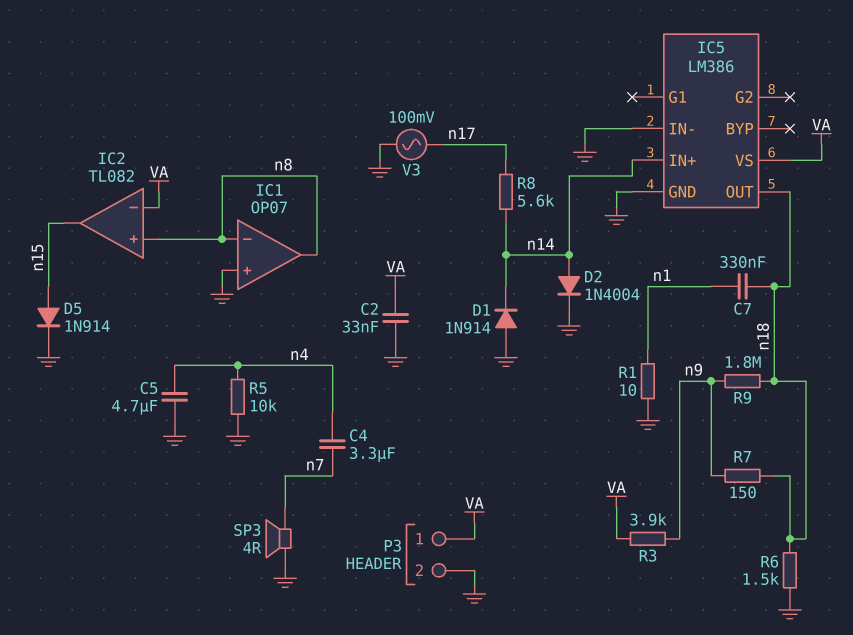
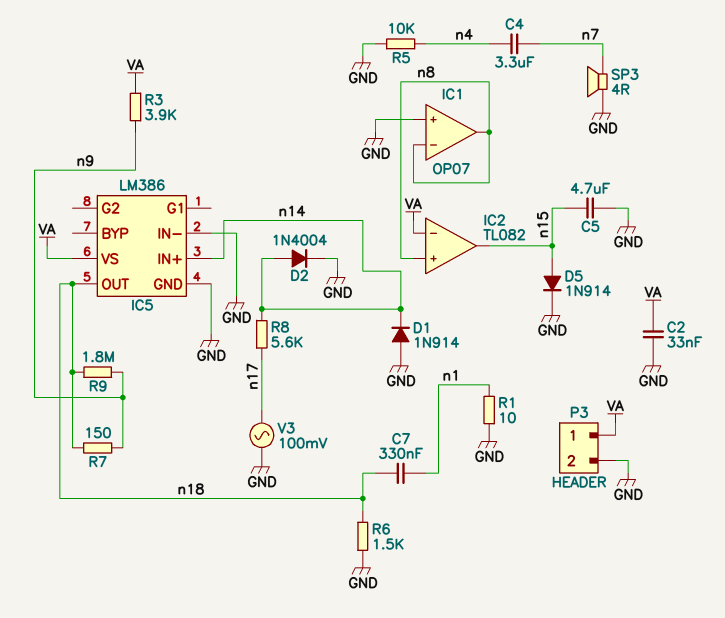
C5: 4.7uF (GND, n4) -> 4.7uF (GND, n15)

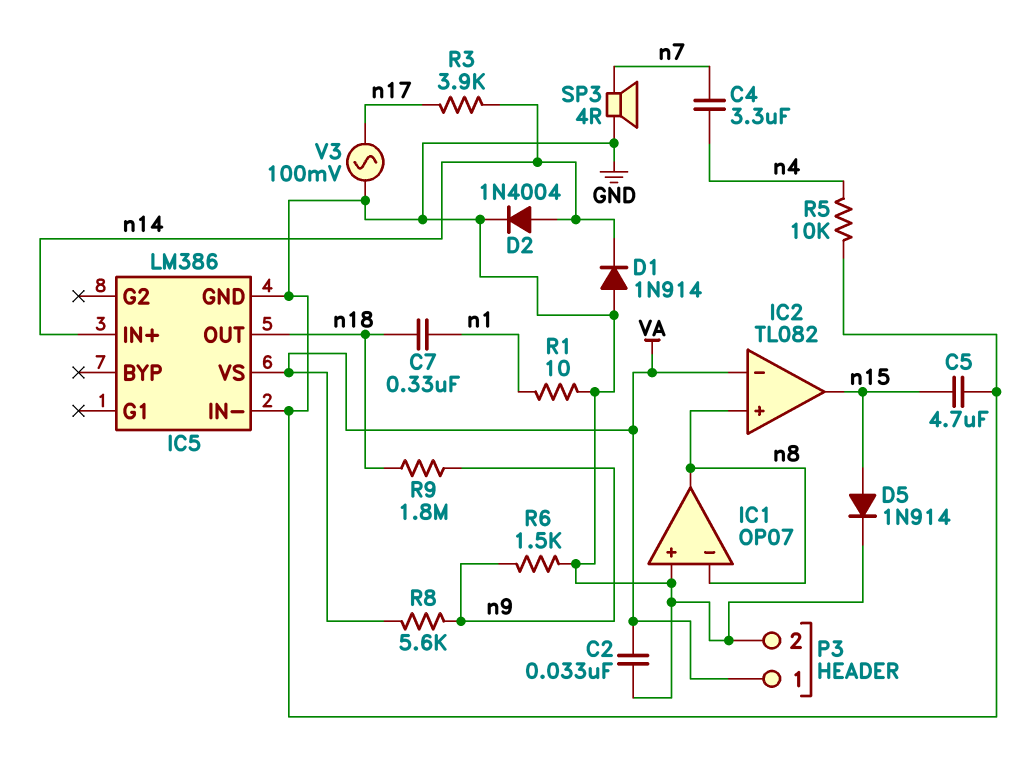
R3: 3.9k (VA, n9) -> 3.9k (n14, n17)
R6: 1.5k (GND, n18) -> 1.5k (GND, n9)
R7: 150 (n9, n18) -> none
R8: 5.6k (n14, n17) -> 5.6k (VA, n9)

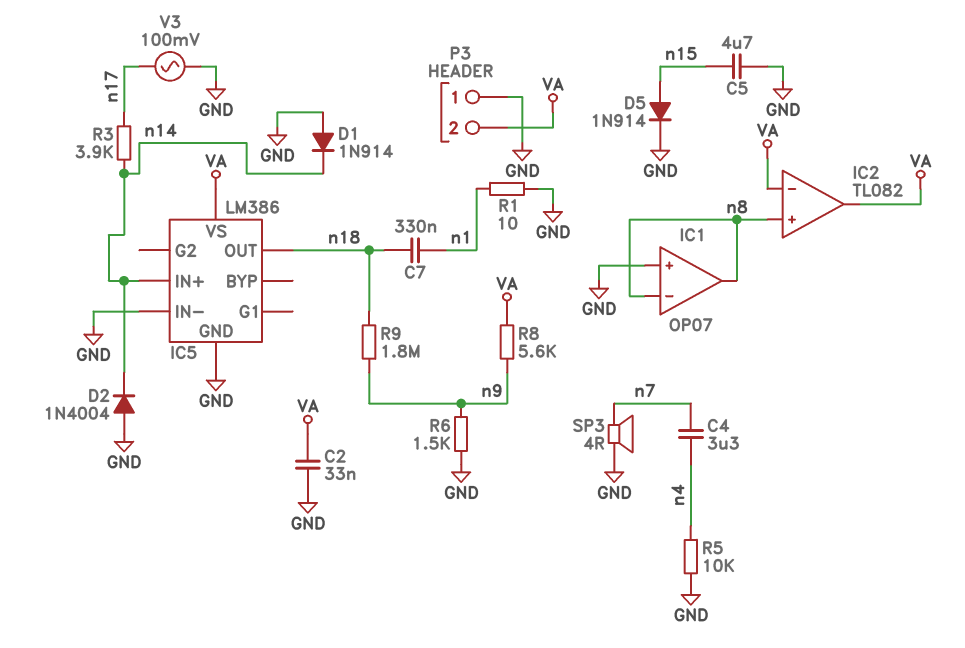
D2: diode 1N4004 (A n14, K GND) -> diode 1N4004 (A GND, K n14)
IC2 pin out: n15 -> VA
P3 pin 1: VA -> GND
P3 pin 2: GND -> VA

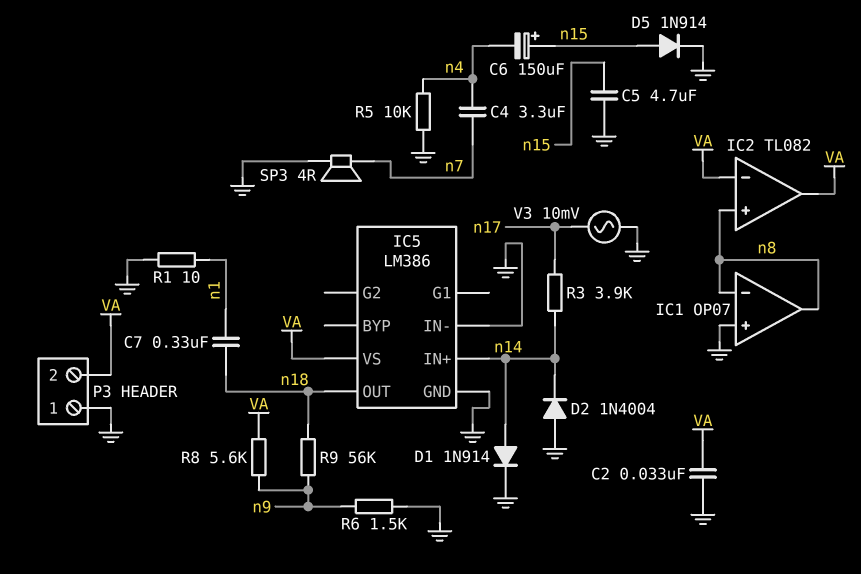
C6: none -> 150uF (plus n15, minus n4)
D1: diode 1N914 (A GND, K n14) -> diode 1N914 (A n14, K GND)
R9: 1.8M (n9, n18) -> 56k (n9, n18)
V3: AC 100mV (GND, n17) -> AC 10mV (GND, n17)

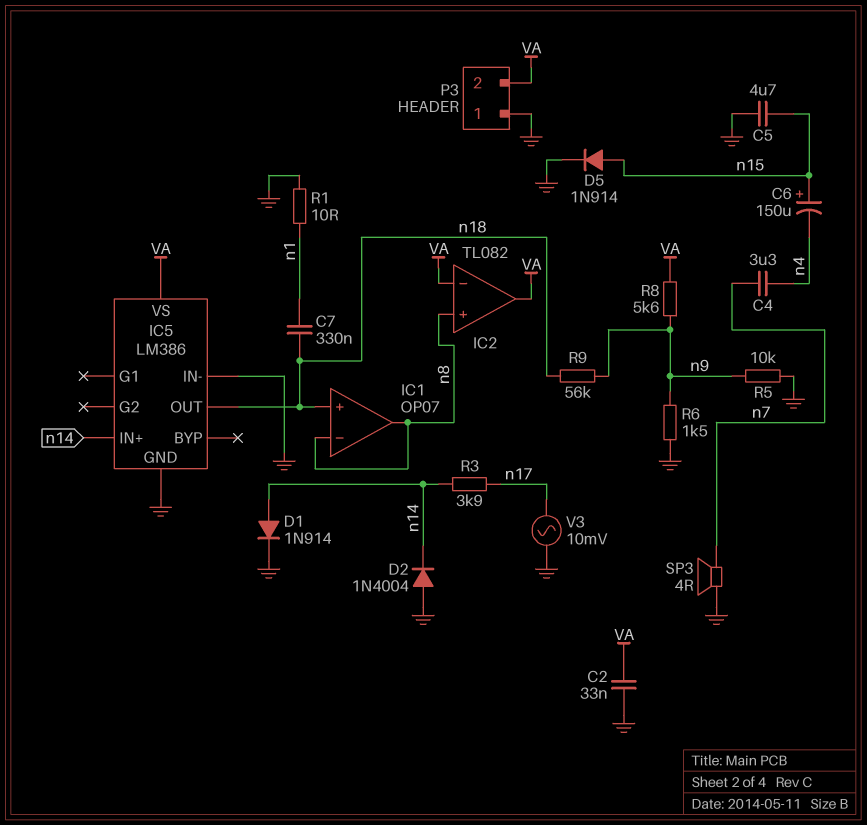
IC1 pin in+: GND -> n18
R5: 10k (GND, n4) -> 10k (GND, n9)

